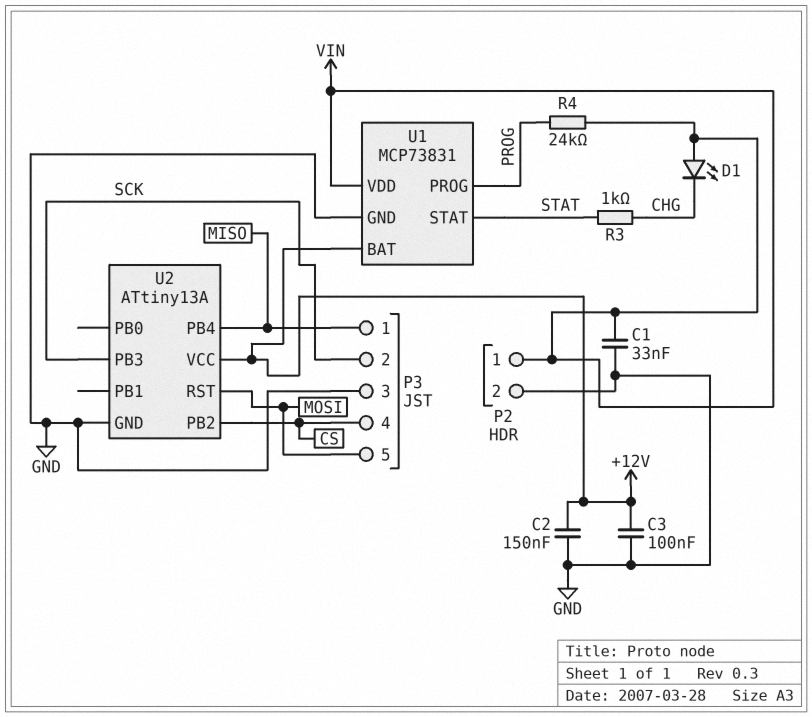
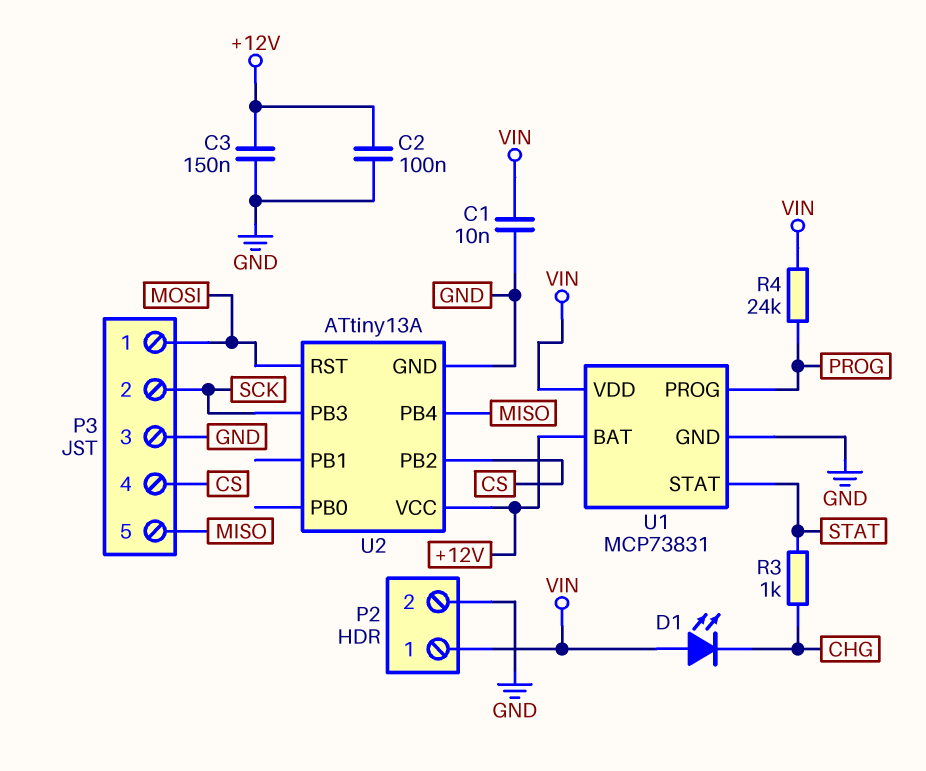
C1: 33nF (GND, VIN) -> 10nF (GND, VIN)
C2: 150nF (+12V, GND) -> 100nF (+12V, GND)
C3: 100nF (+12V, GND) -> 150nF (+12V, GND)
P3 pin 1: MISO -> MOSI
P3 pin 5: MOSI -> MISO

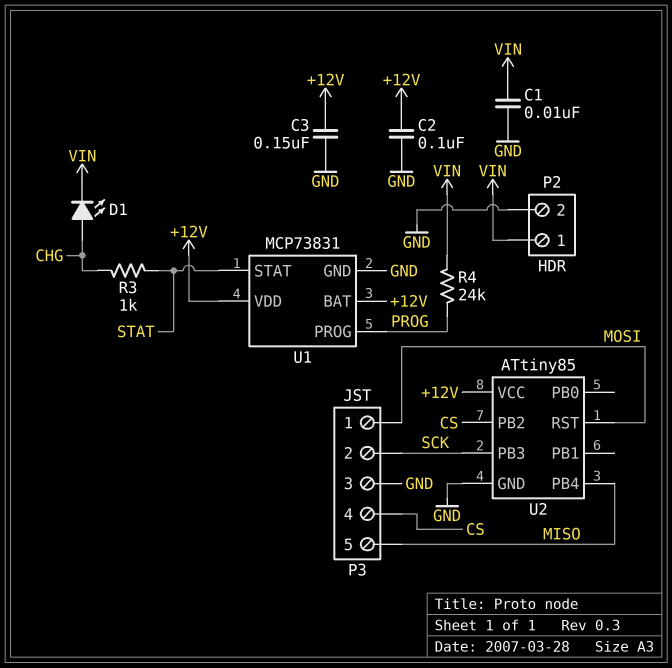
D1: LED (A VIN, K CHG) -> LED (A CHG, K VIN)
U1 pin VDD: VIN -> +12V
U2: ATtiny13A -> ATtiny85

